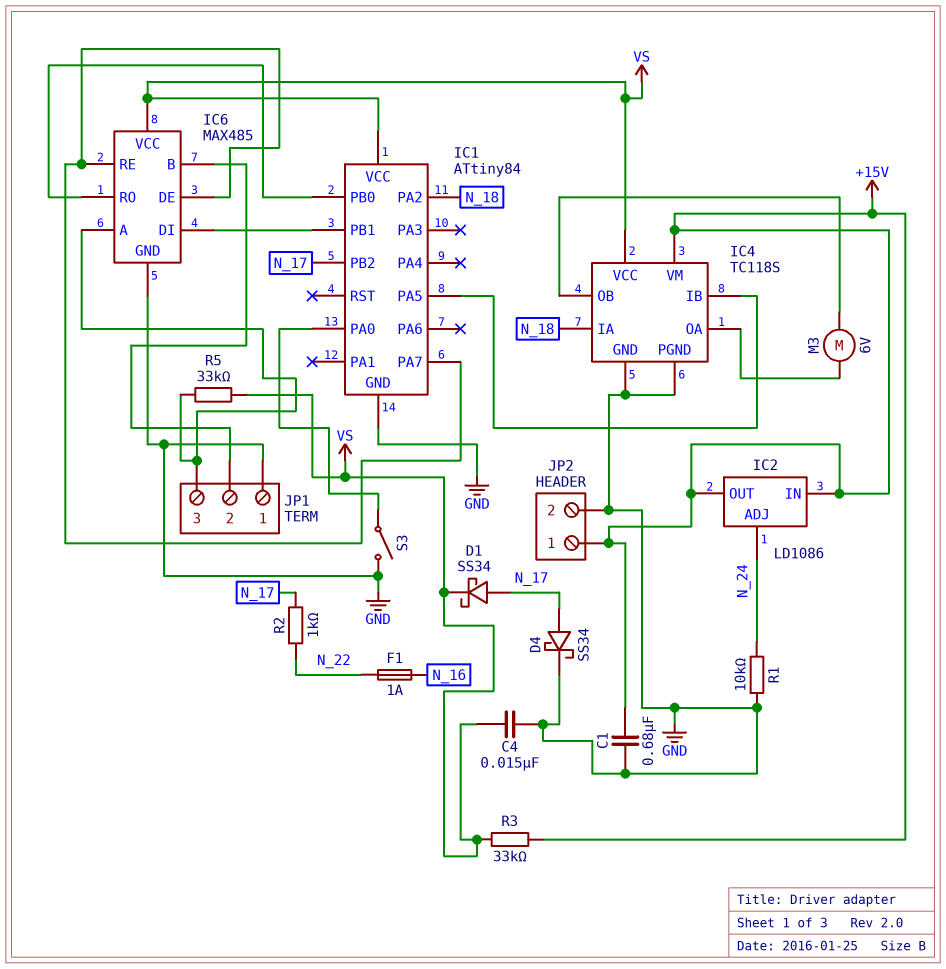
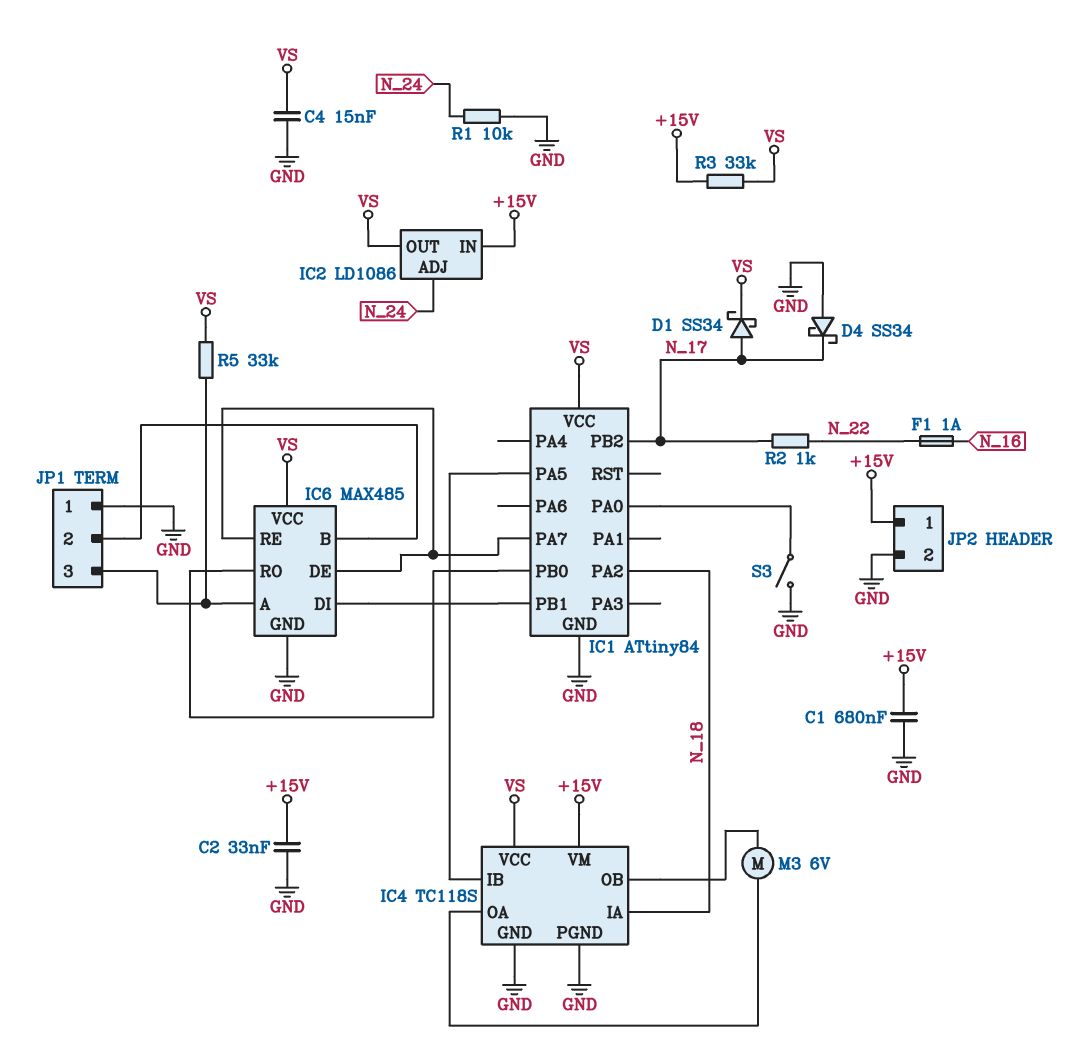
C2: none -> 33nF (+15V, GND)
D4: schottky SS34 (A N_17, K GND) -> schottky SS34 (A GND, K N_17)
IC2 pin OUT: +15V -> VS

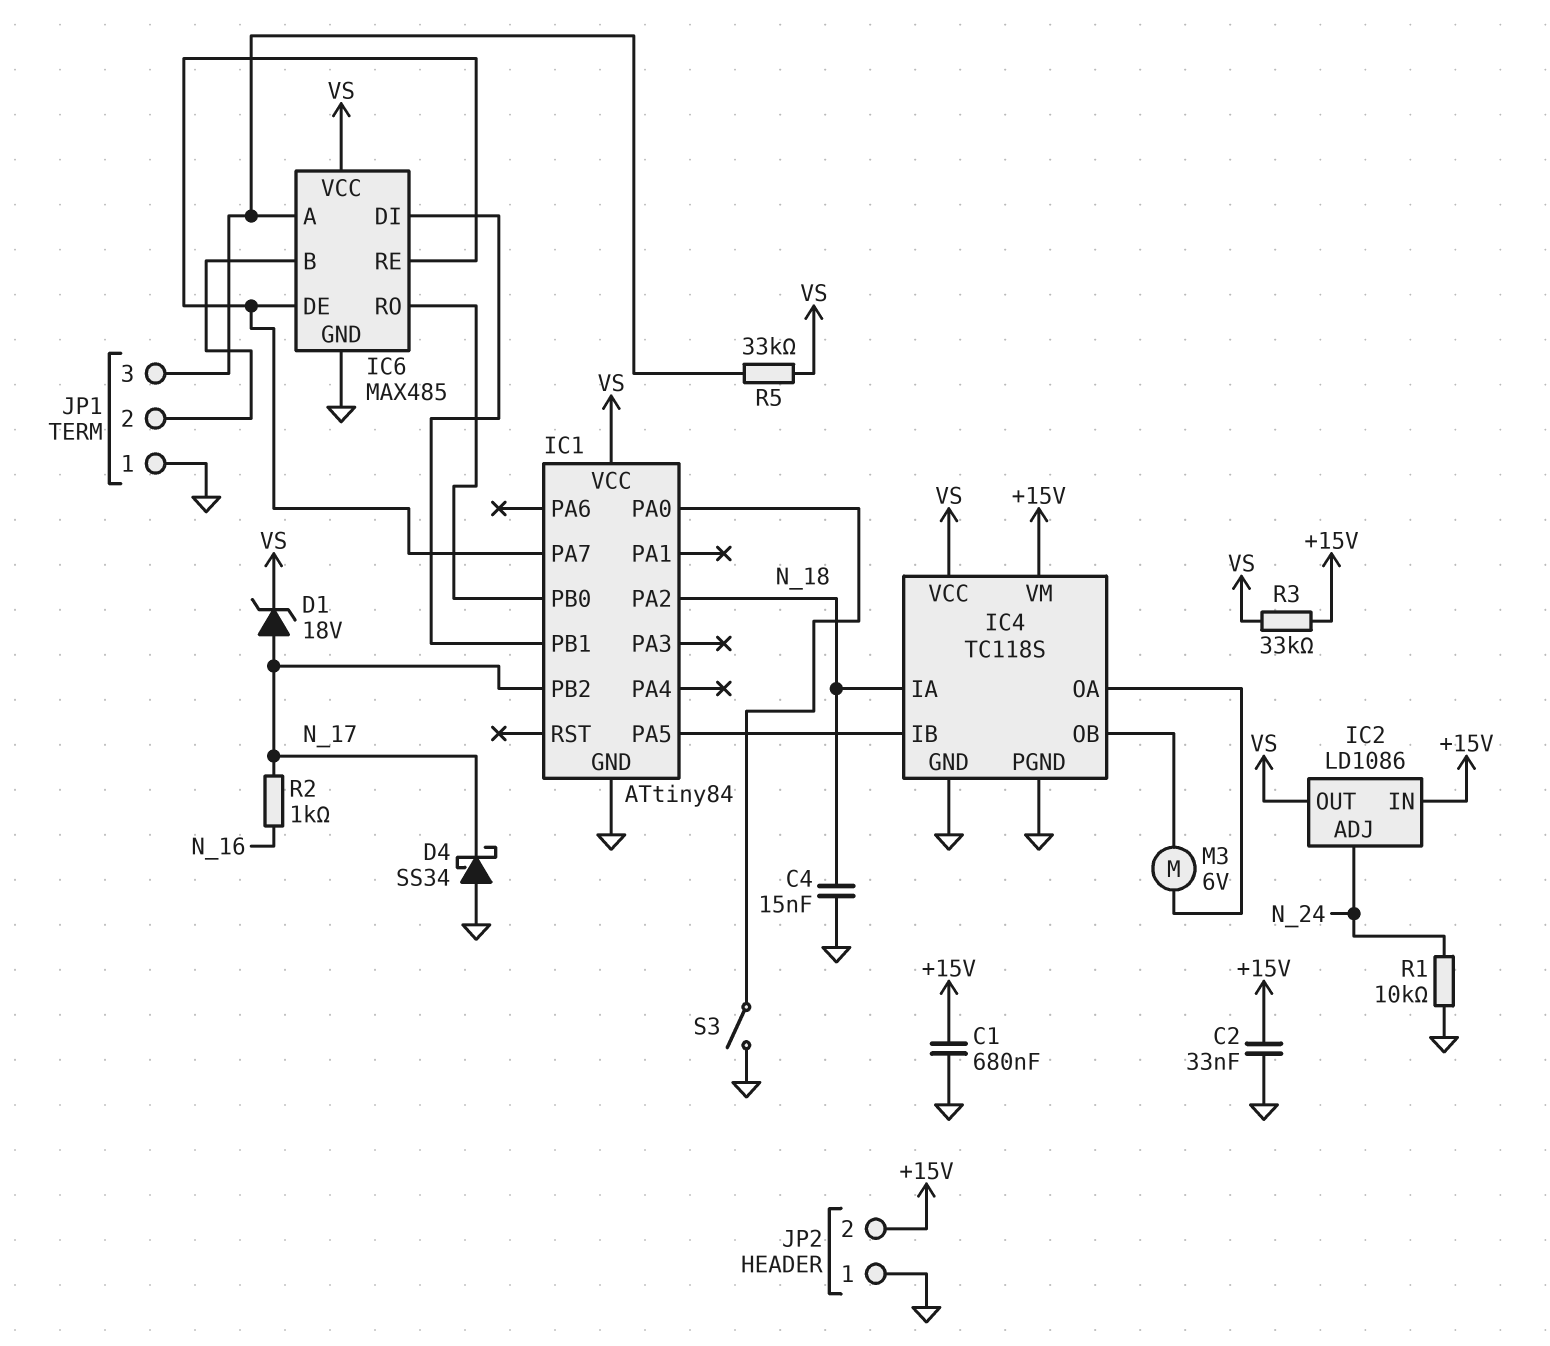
C4: 15nF (GND, VS) -> 15nF (GND, N_18)
D1: schottky SS34 (A N_17, K VS) -> zener 18V (A N_17, K VS)
F1: 1A (N_16, N_22) -> none
JP2 pin 1: +15V -> GND
JP2 pin 2: GND -> +15V
R2: 1k (N_17, N_22) -> 1k (N_16, N_17)

